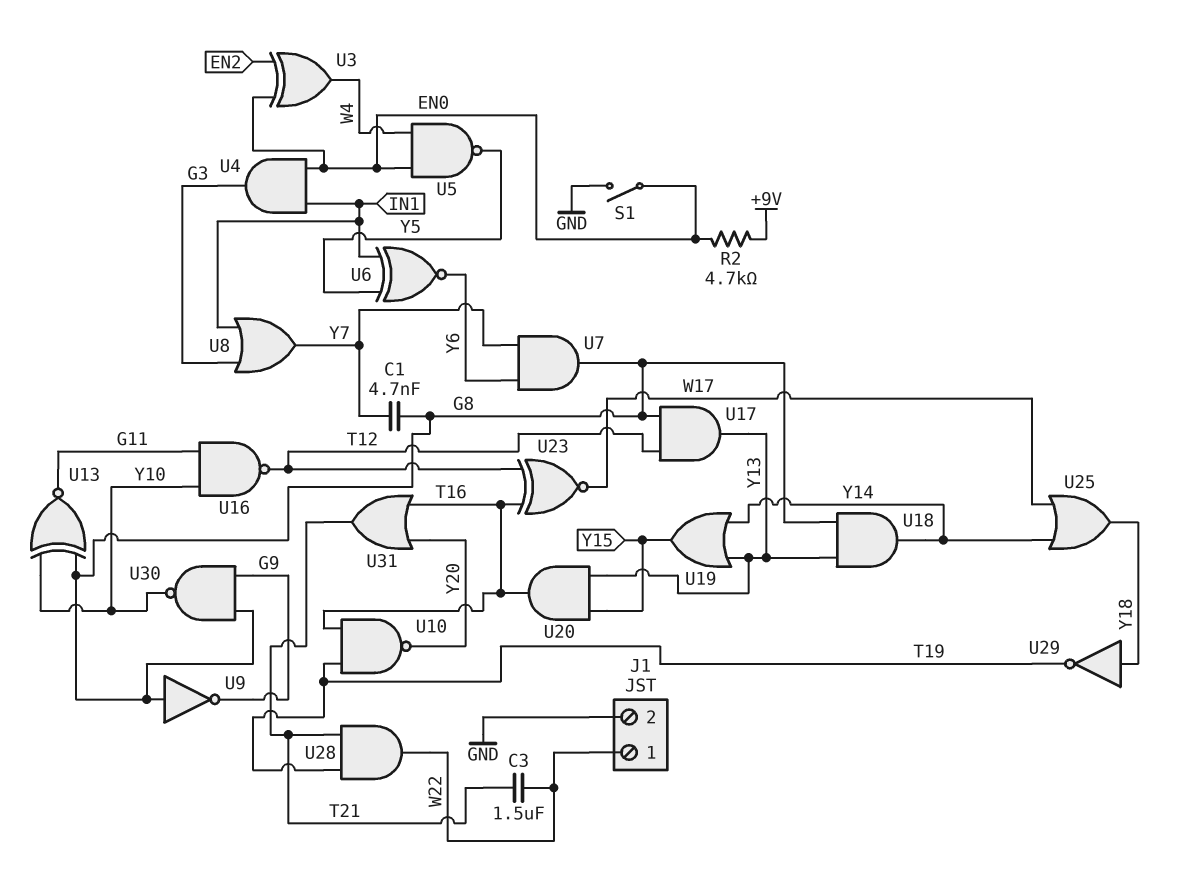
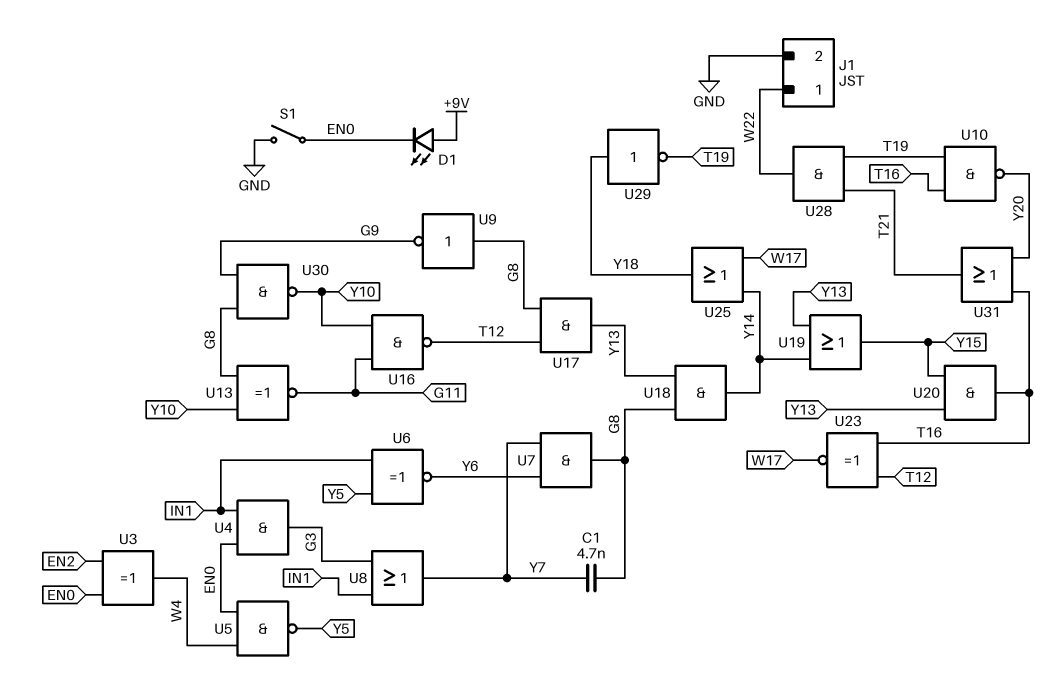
C3: 1.5uF (T21, W22) -> none
D1: none -> LED (A +9V, K EN0)
R2: 4.7k (+9V, EN0) -> none

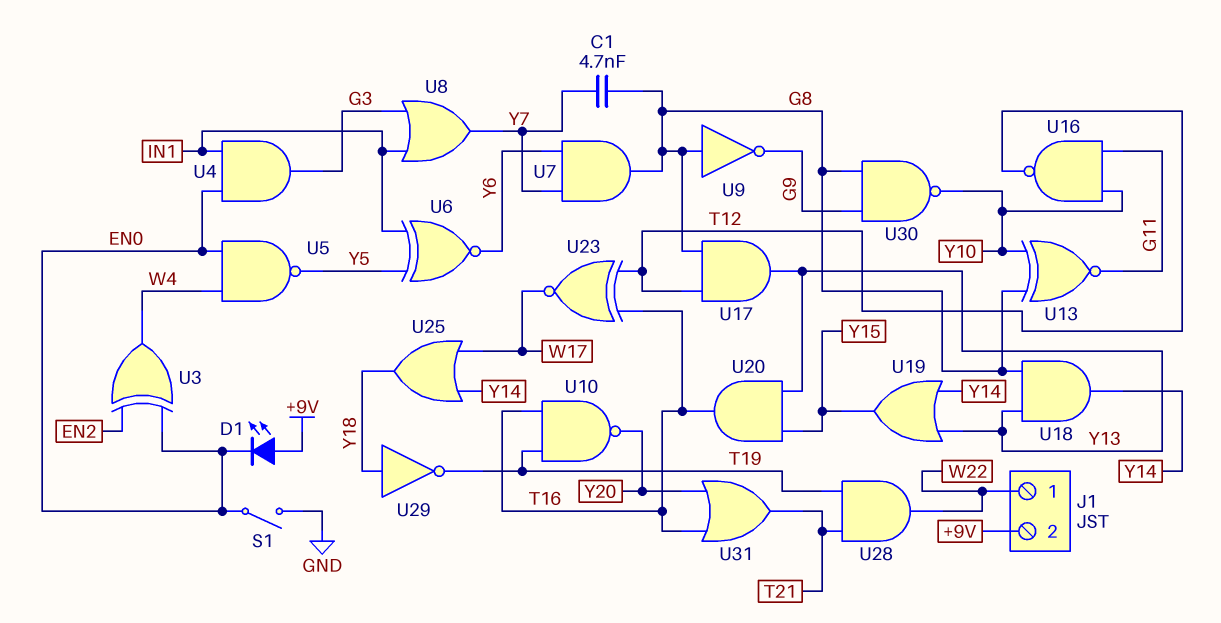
J1 pin 2: GND -> +9V

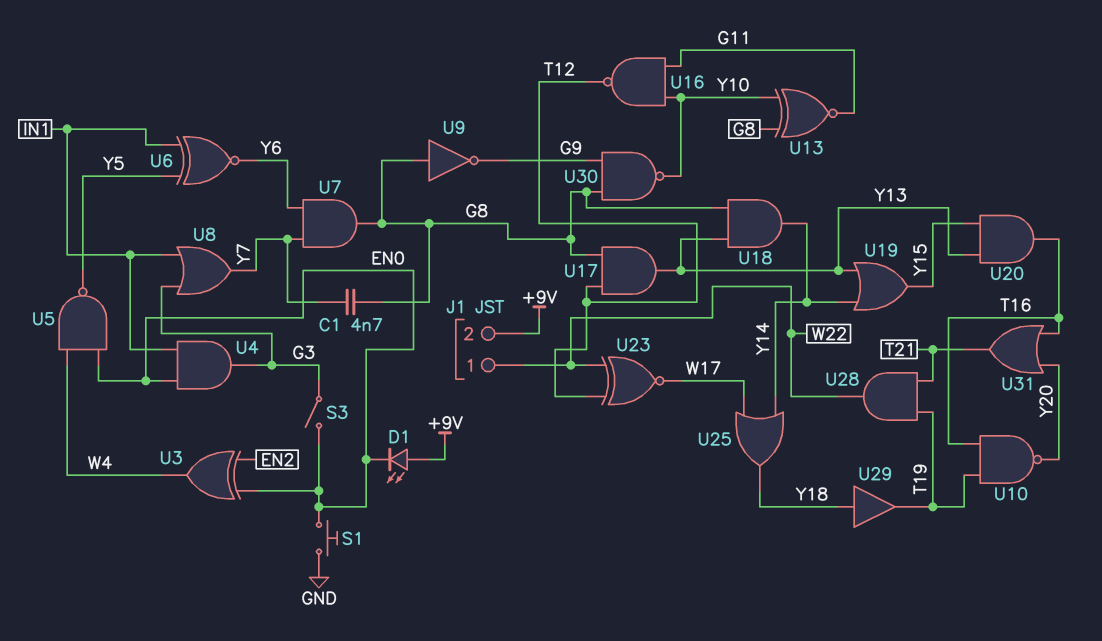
S1: switch (EN0, GND) -> button (EN0, GND)
S3: none -> switch (EN0, G3)
U23: XNOR (in T12, in T16, out W17) -> XNOR (in T12, in W22, out W17)
U29: NOT (in Y18, out T19) -> buffer (in Y18, out T19)

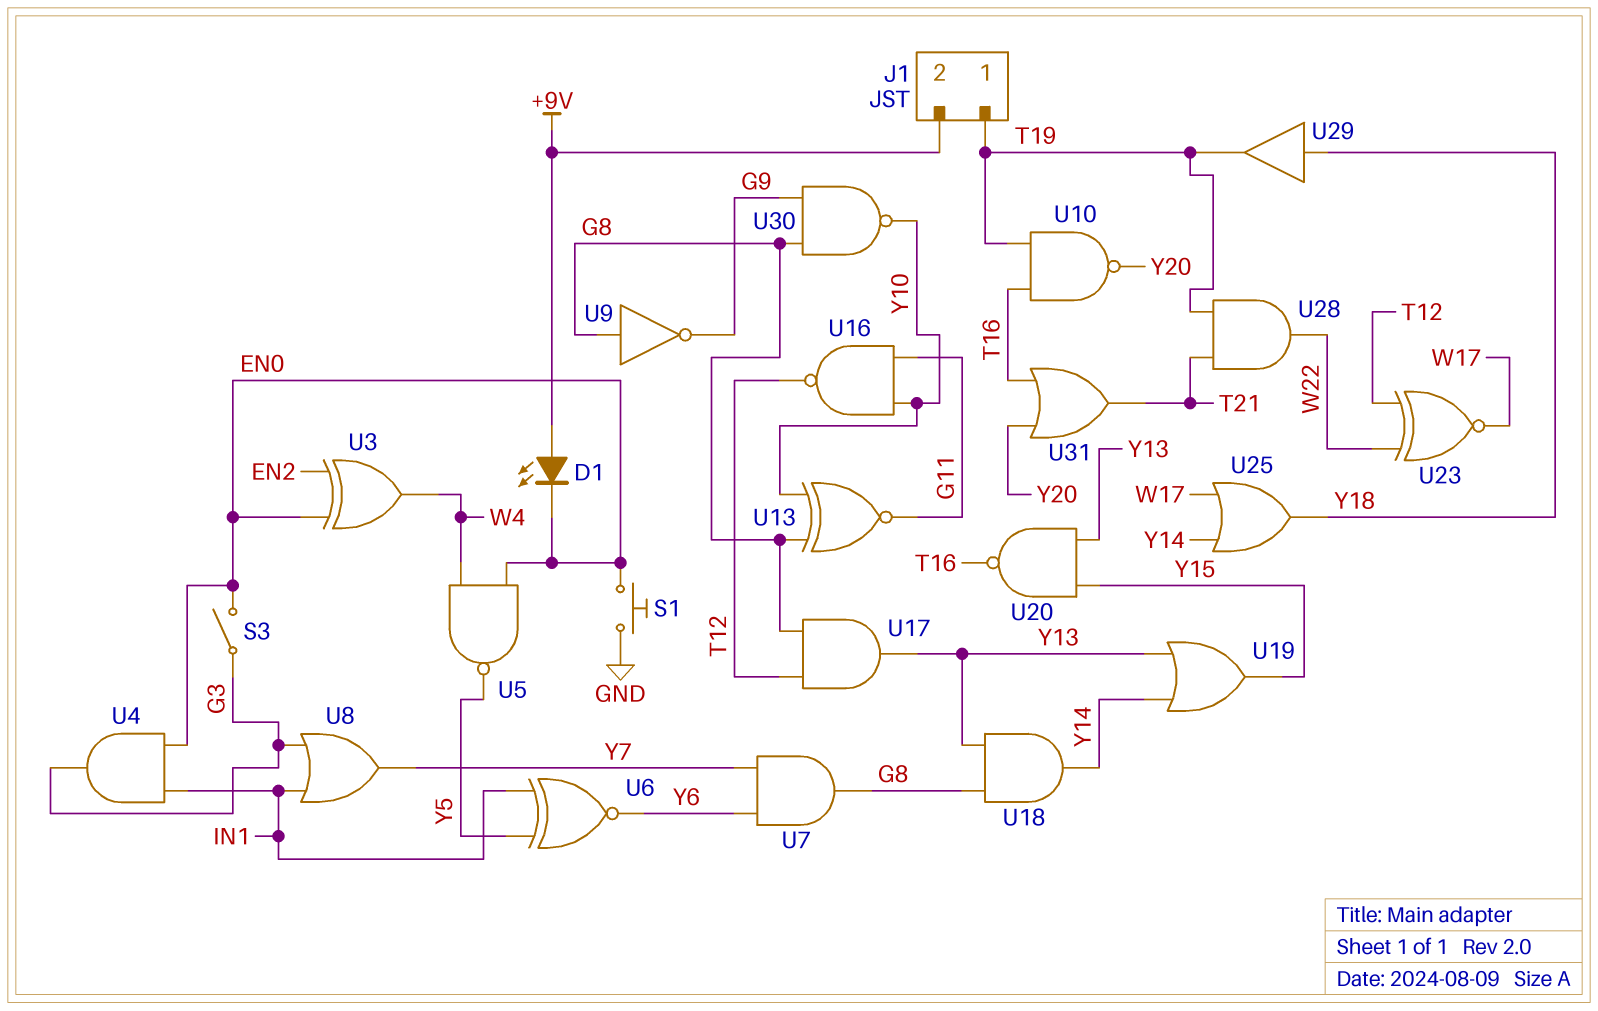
C1: 4.7nF (G8, Y7) -> none
J1 pin 1: W22 -> T19
U20: AND (in Y13, in Y15, out T16) -> NAND (in Y13, in Y15, out T16)

